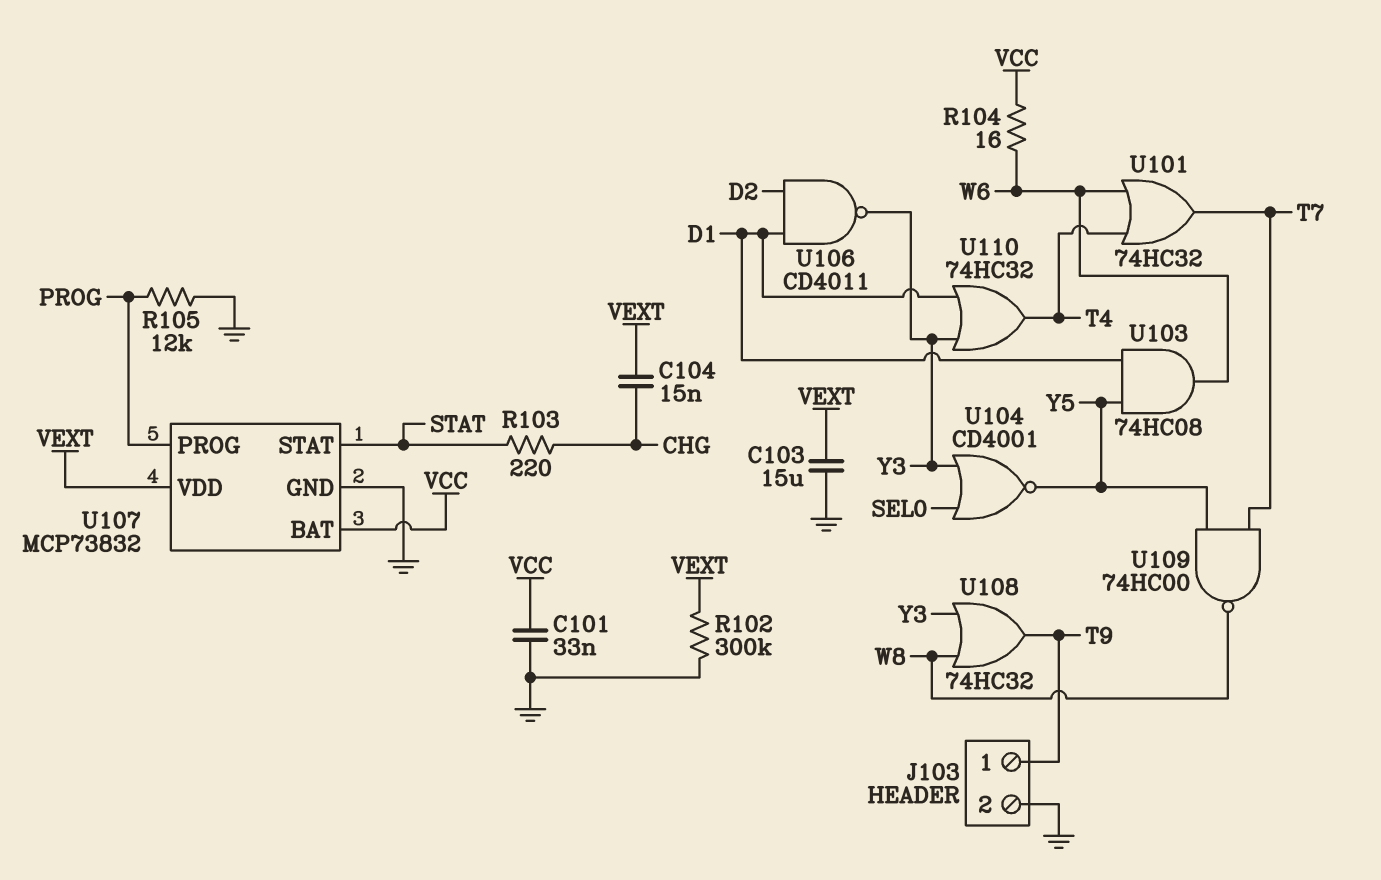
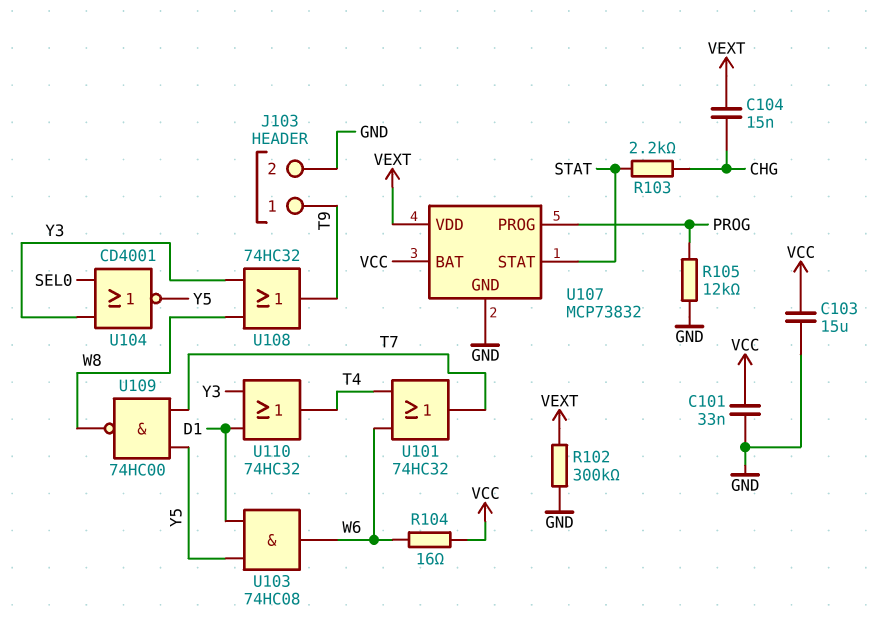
C103: 15uF (GND, VEXT) -> 15uF (GND, VCC)
R103: 220 (CHG, STAT) -> 2.2k (CHG, STAT)
U106: NAND CD4011 (in D1, in D2, out Y3) -> none

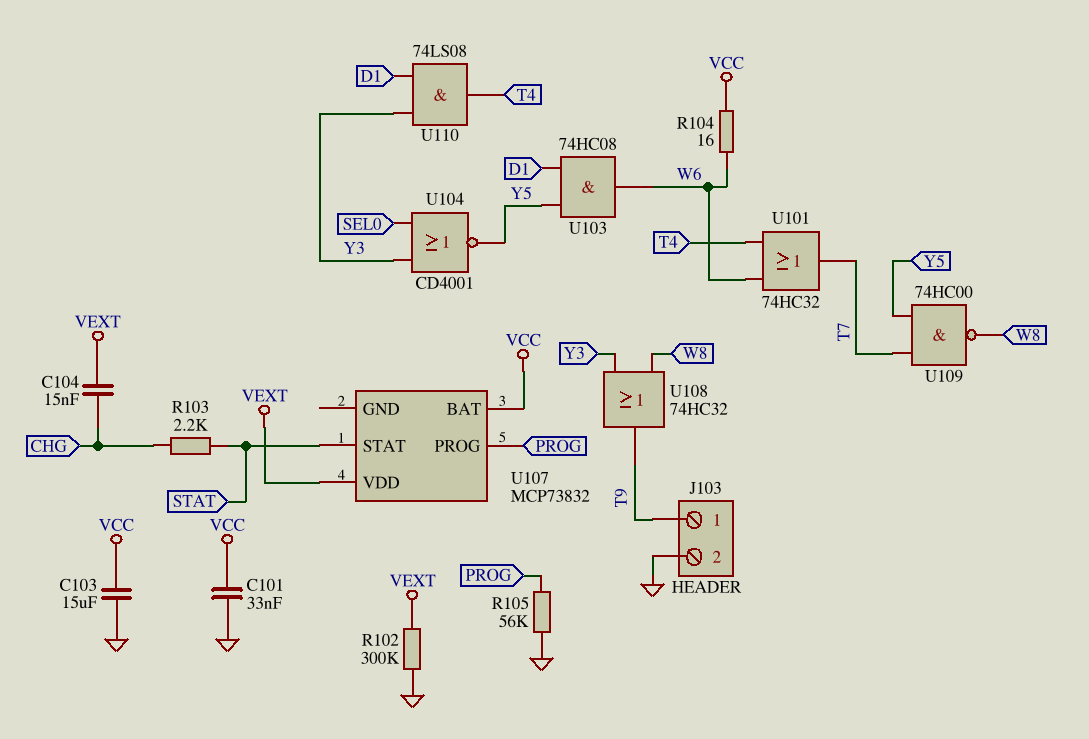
R105: 12k (GND, PROG) -> 56k (GND, PROG)
U107 pin GND: GND -> none
U110: OR 74HC32 (in D1, in Y3, out T4) -> AND 74LS08 (in D1, in Y3, out T4)

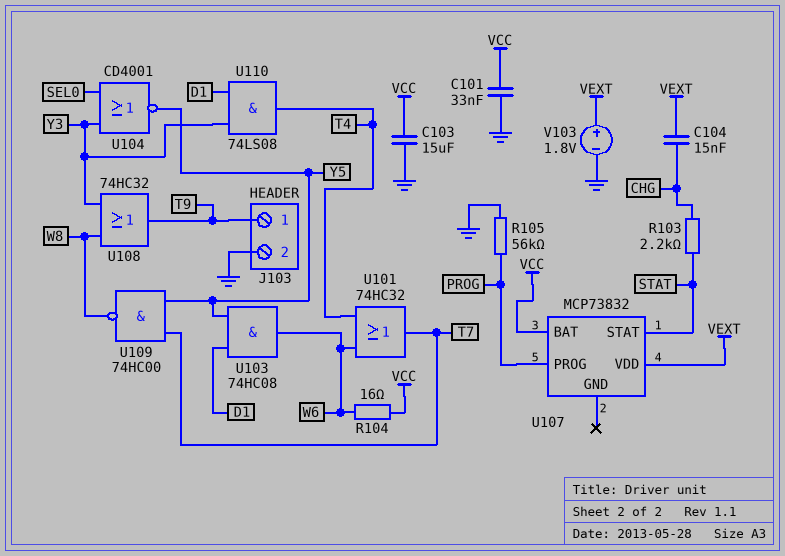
R102: 300k (GND, VEXT) -> none
V103: none -> 1.8V (plus VEXT, minus GND)

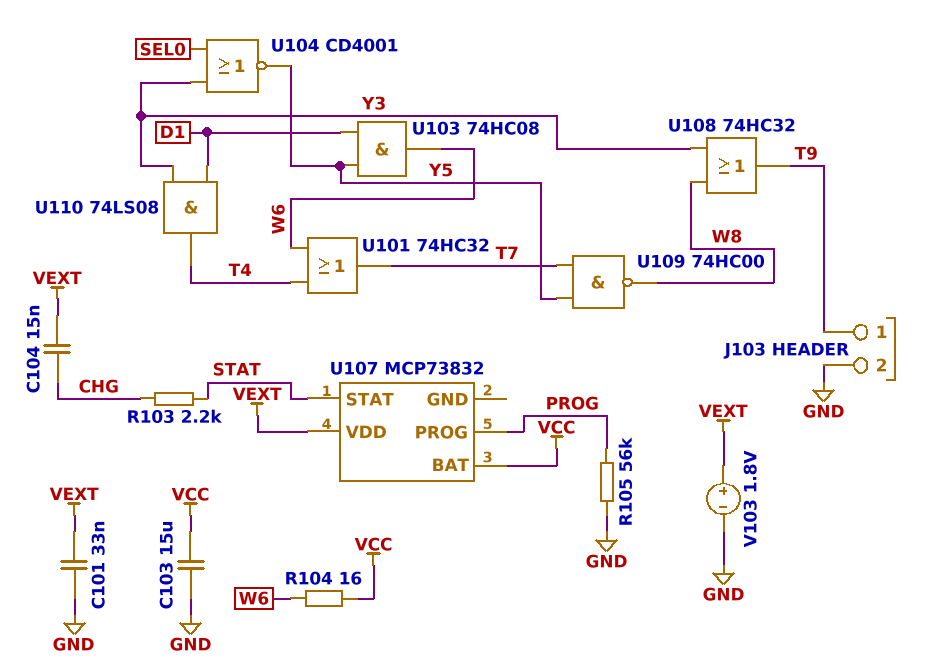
C101: 33nF (GND, VCC) -> 33nF (GND, VEXT)

